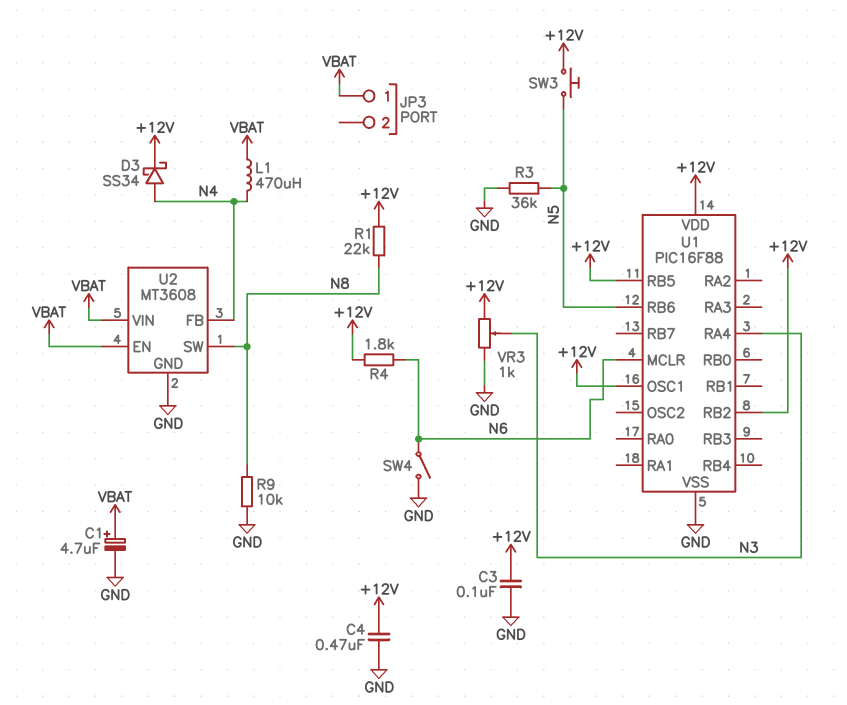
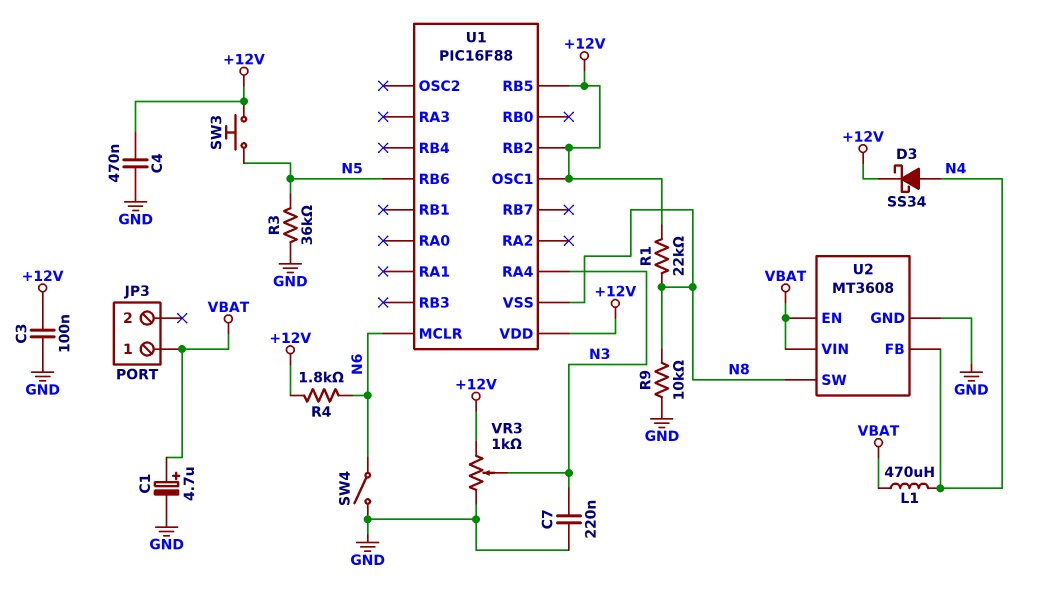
C7: none -> 220nF (GND, N3)
U1 pin VSS: GND -> N8

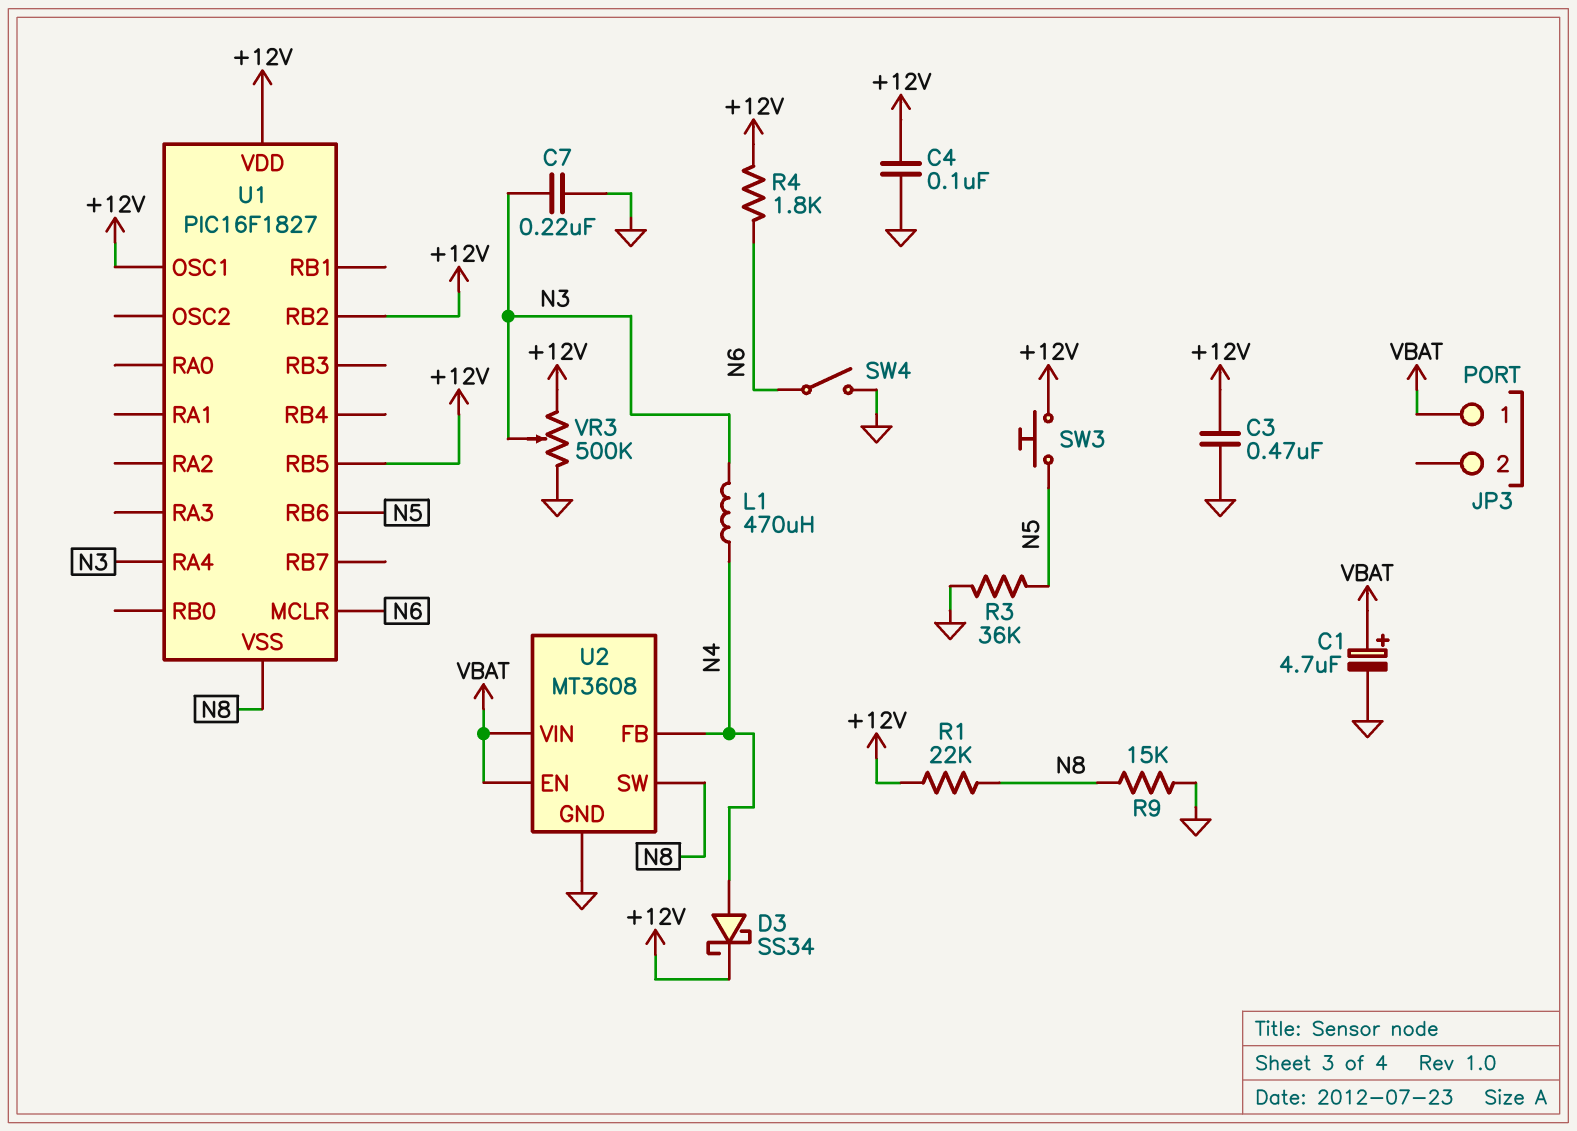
C3: 100nF (+12V, GND) -> 470nF (+12V, GND)
C4: 470nF (+12V, GND) -> 100nF (+12V, GND)
L1: 470uH (N4, VBAT) -> 470uH (N3, N4)
R9: 10k (GND, N8) -> 15k (GND, N8)
U1: PIC16F88 -> PIC16F1827
VR3: 1k (+12V, GND, wiper N3) -> 500k (+12V, GND, wiper N3)

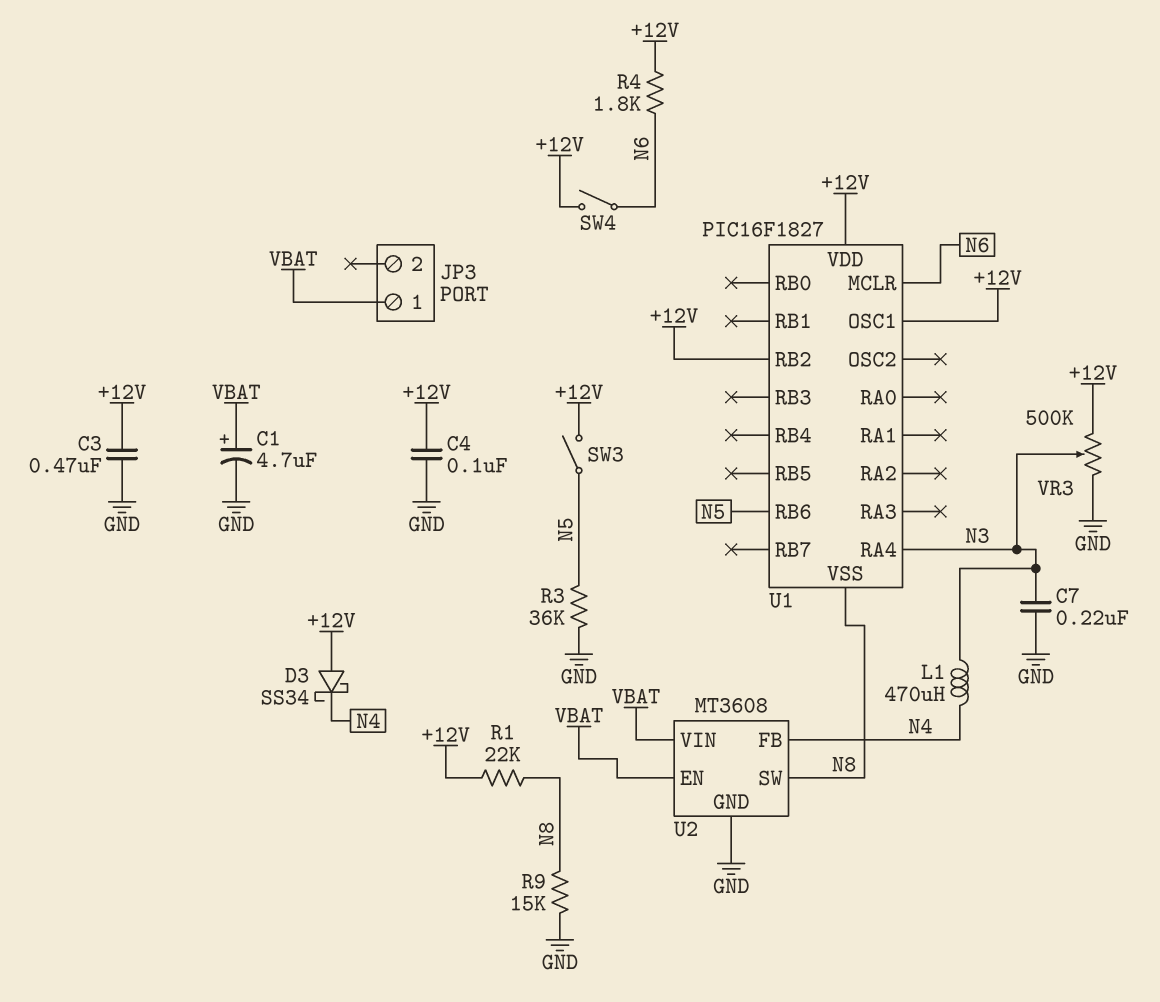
D3: schottky SS34 (A N4, K +12V) -> schottky SS34 (A +12V, K N4)
SW3: button (+12V, N5) -> switch (+12V, N5)
SW4: switch (GND, N6) -> switch (+12V, N6)
U1 pin RB5: +12V -> none

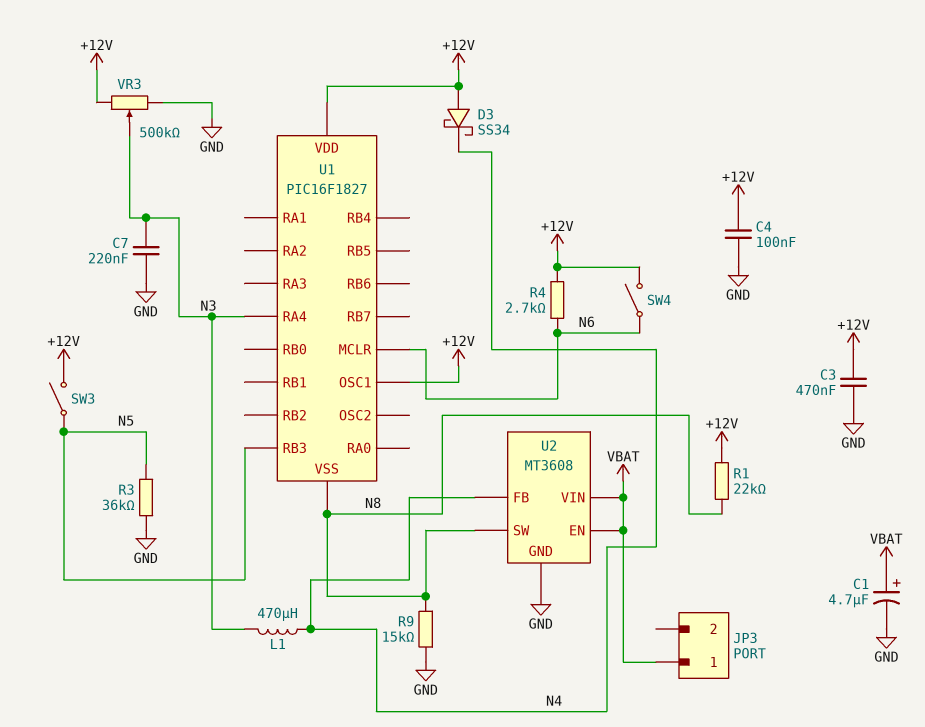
R4: 1.8k (+12V, N6) -> 2.7k (+12V, N6)
U1 pin RB2: +12V -> none
U1 pin RB3: none -> N5
U1 pin RB6: N5 -> none

